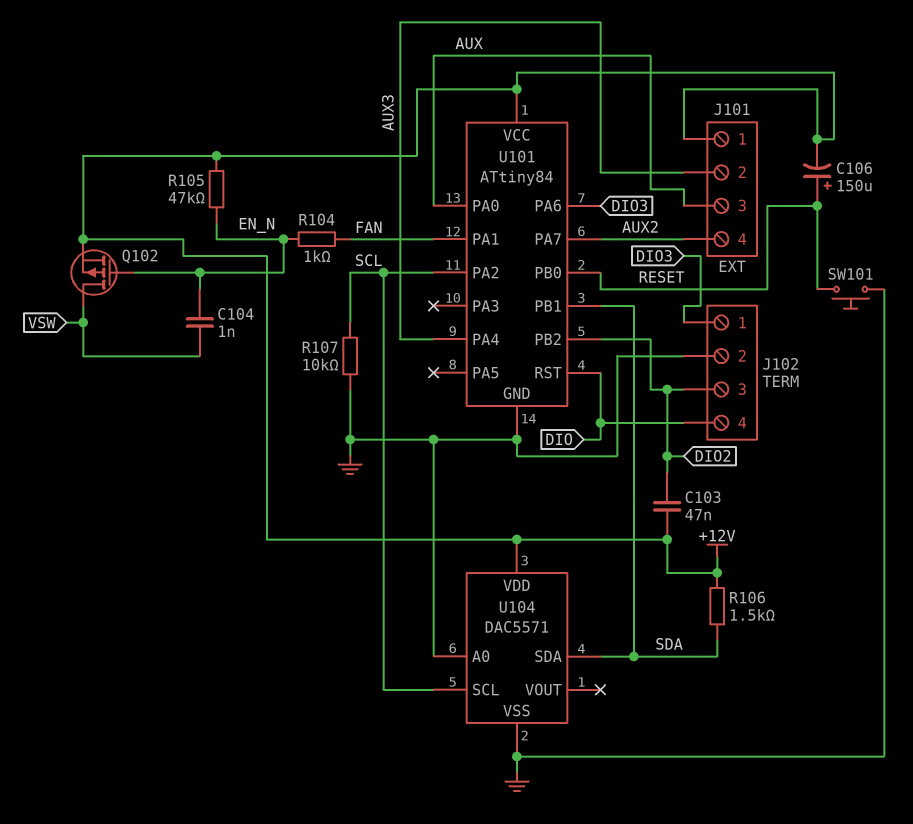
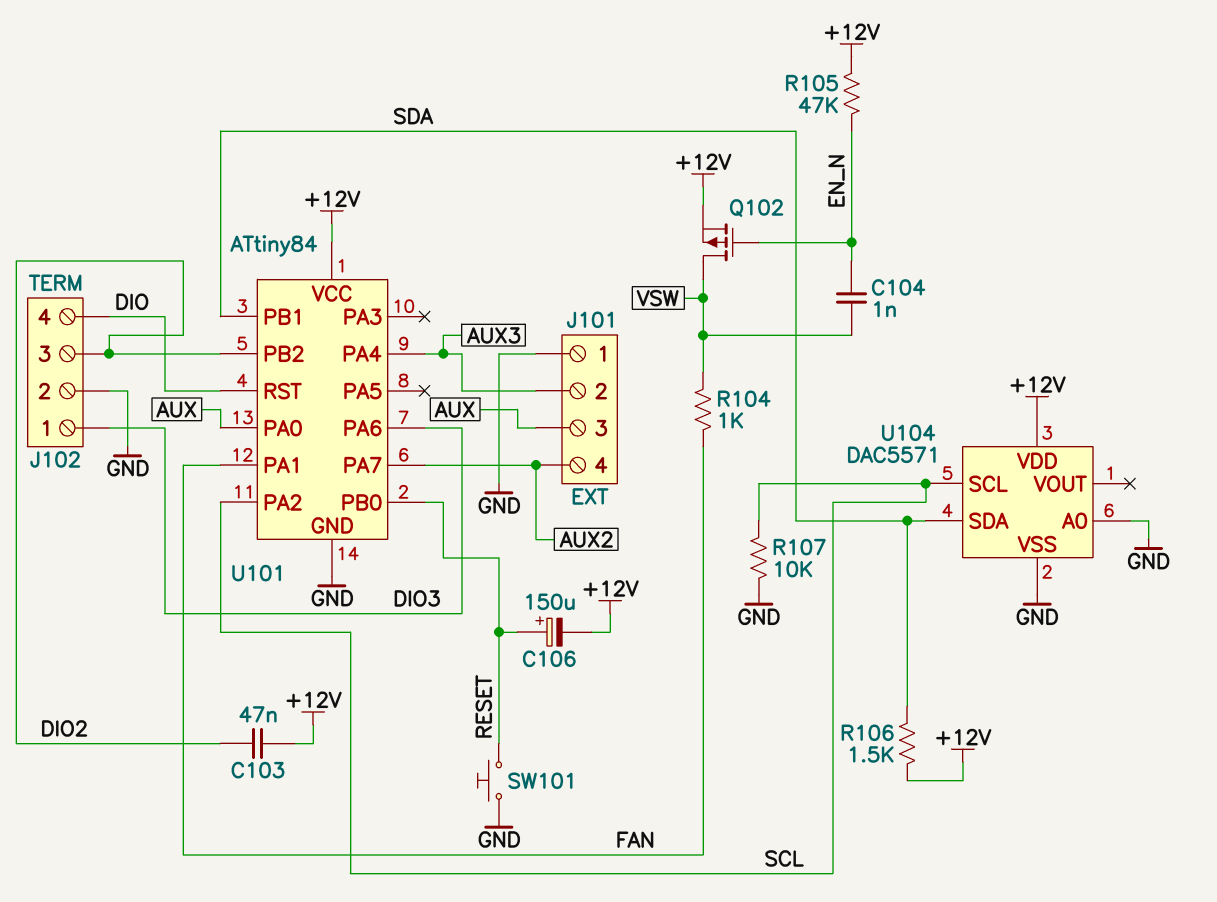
J101 pin 1: +12V -> GND
R104: 1k (EN_N, FAN) -> 1k (FAN, VSW)

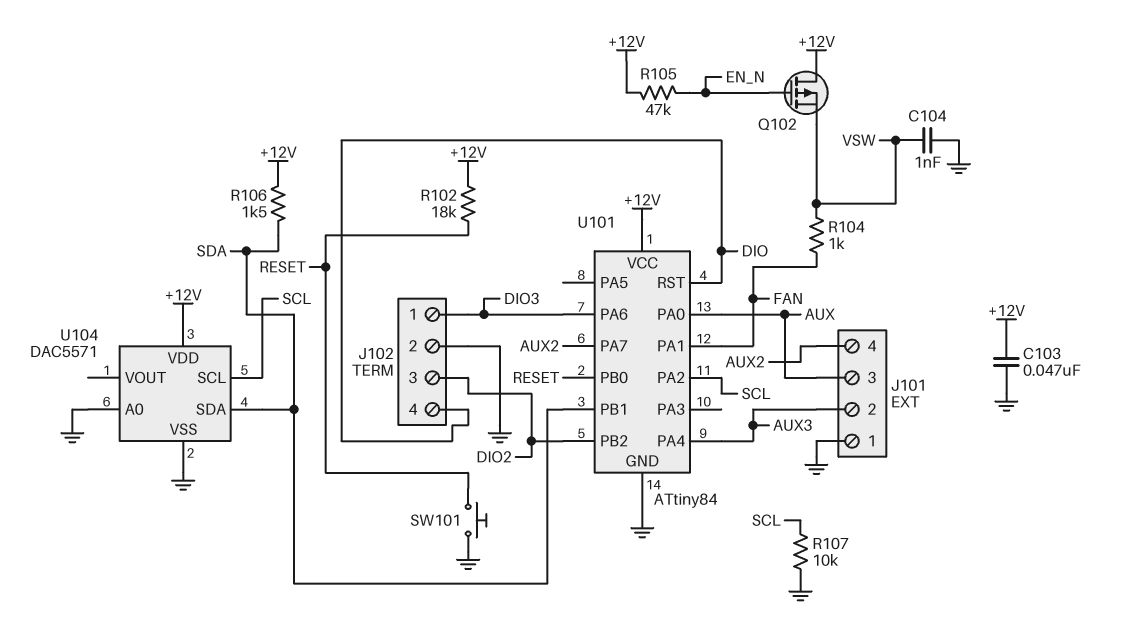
C103: 47nF (+12V, DIO2) -> 47nF (+12V, GND)
C104: 1nF (EN_N, VSW) -> 1nF (GND, VSW)
C106: 150uF (plus RESET, minus +12V) -> none
Q102: PMOS (G EN_N, D VSW, S +12V) -> PMOS (G EN_N, D +12V, S VSW)
R102: none -> 18k (+12V, RESET)

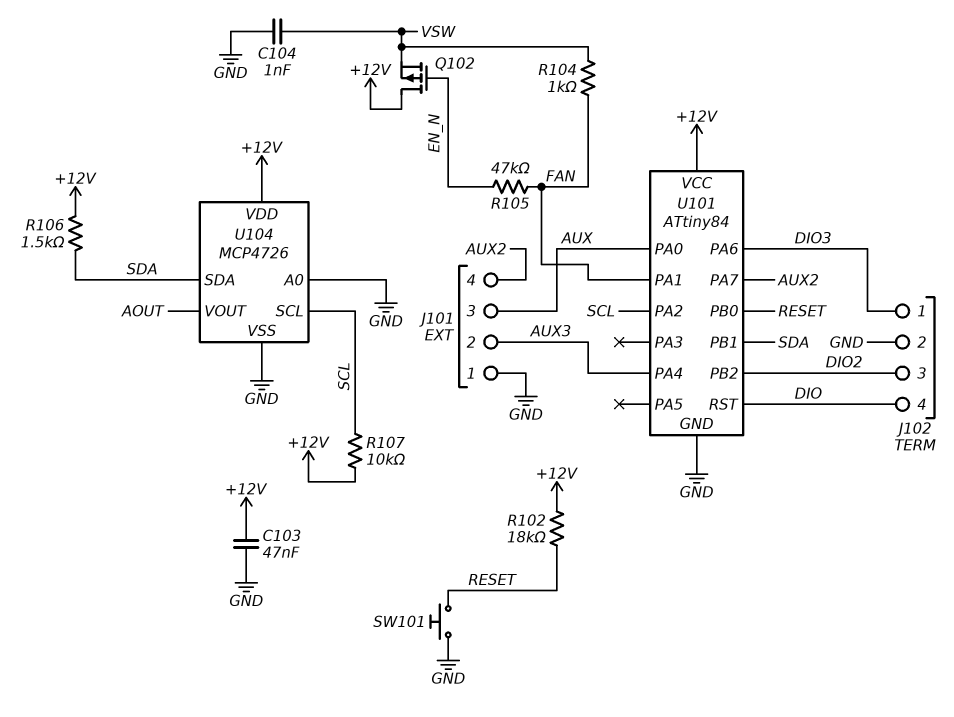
R105: 47k (+12V, EN_N) -> 47k (EN_N, FAN)
R107: 10k (GND, SCL) -> 10k (+12V, SCL)
U104: DAC5571 -> MCP4726
U104 pin VOUT: none -> AOUT

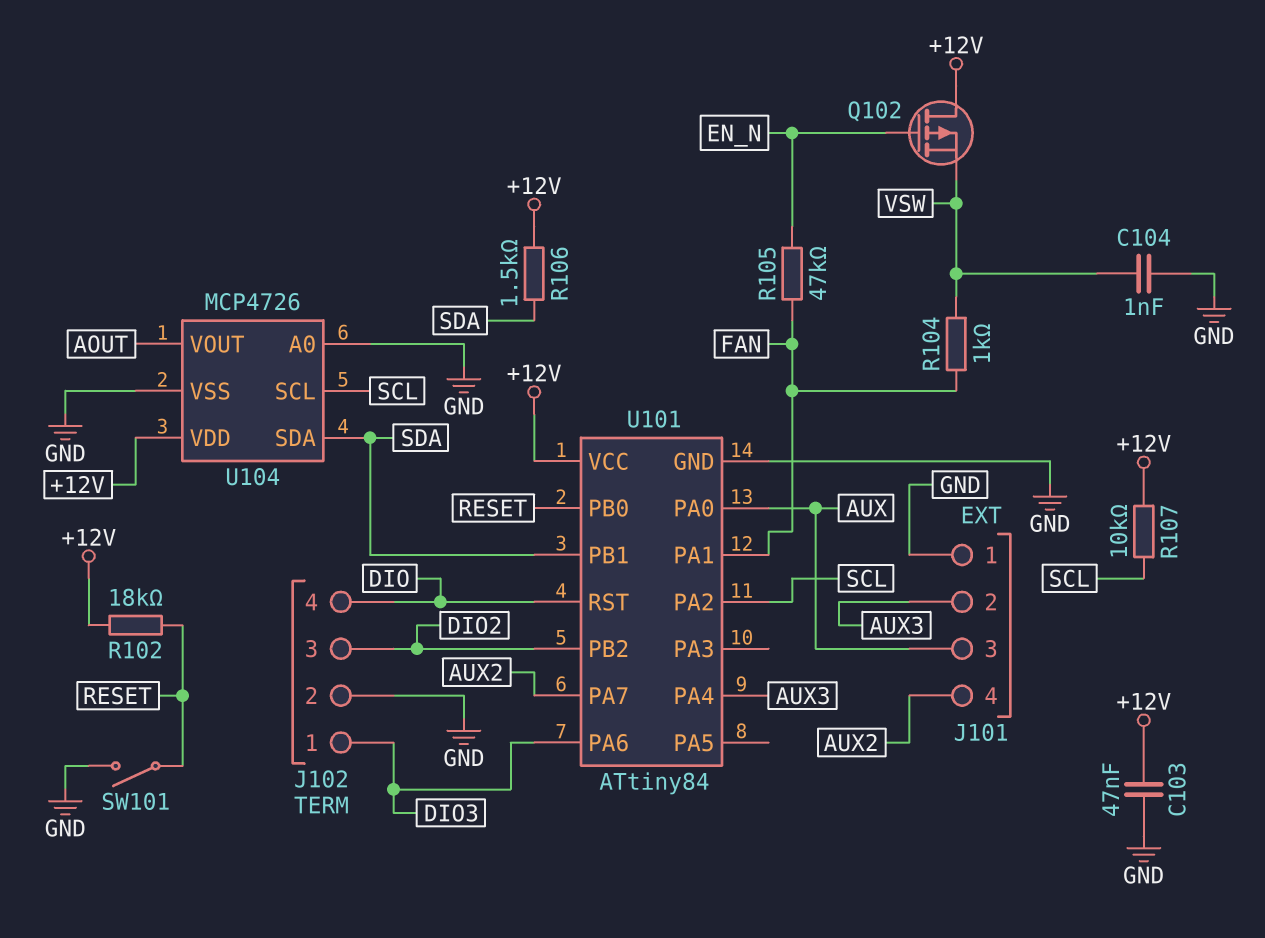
SW101: button (GND, RESET) -> switch (GND, RESET)

